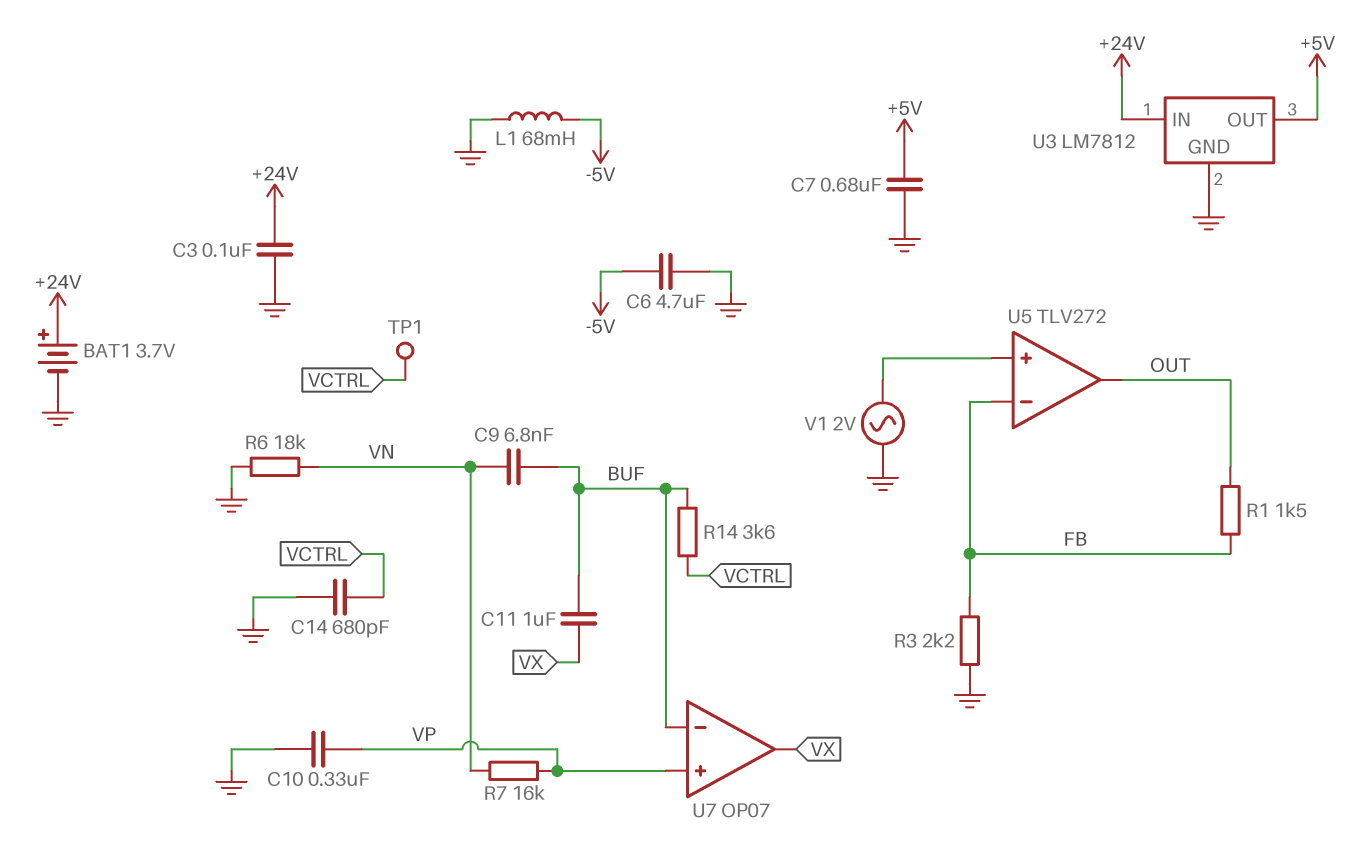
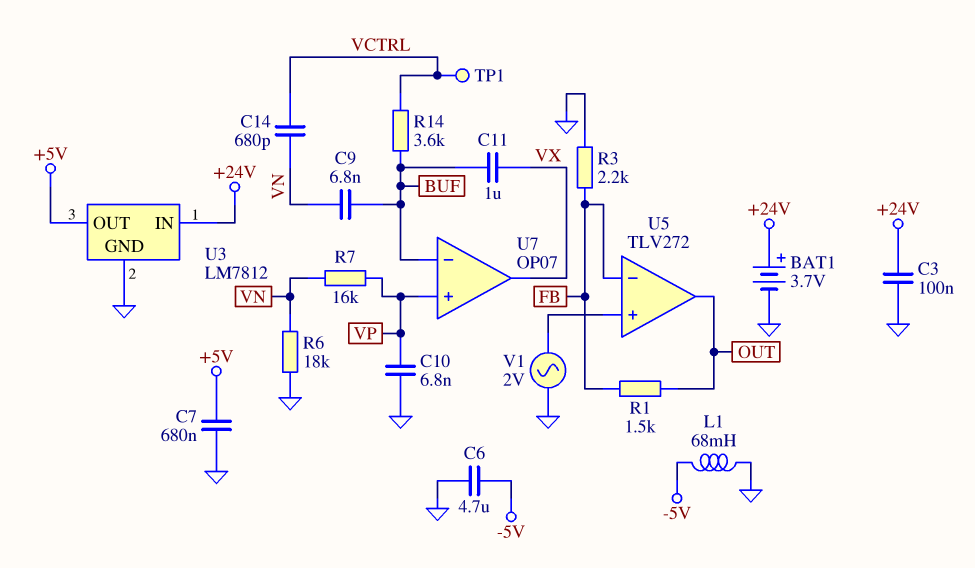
C10: 330nF (GND, VP) -> 6.8nF (GND, VP)
C14: 680pF (GND, VCTRL) -> 680pF (VCTRL, VN)

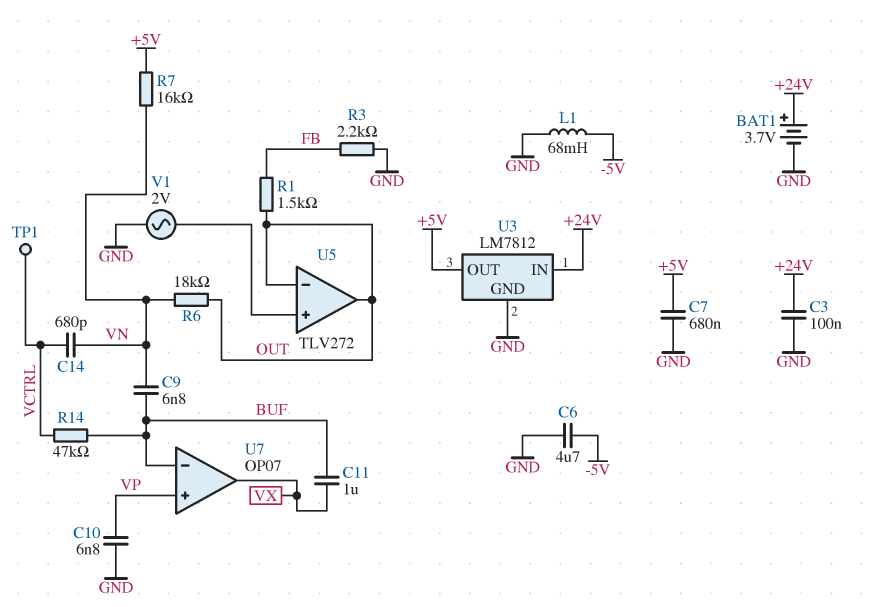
R6: 18k (GND, VN) -> 18k (OUT, VN)
R7: 16k (VN, VP) -> 16k (+5V, VN)
R14: 3.6k (BUF, VCTRL) -> 47k (BUF, VCTRL)
U5 pin in-: FB -> OUT

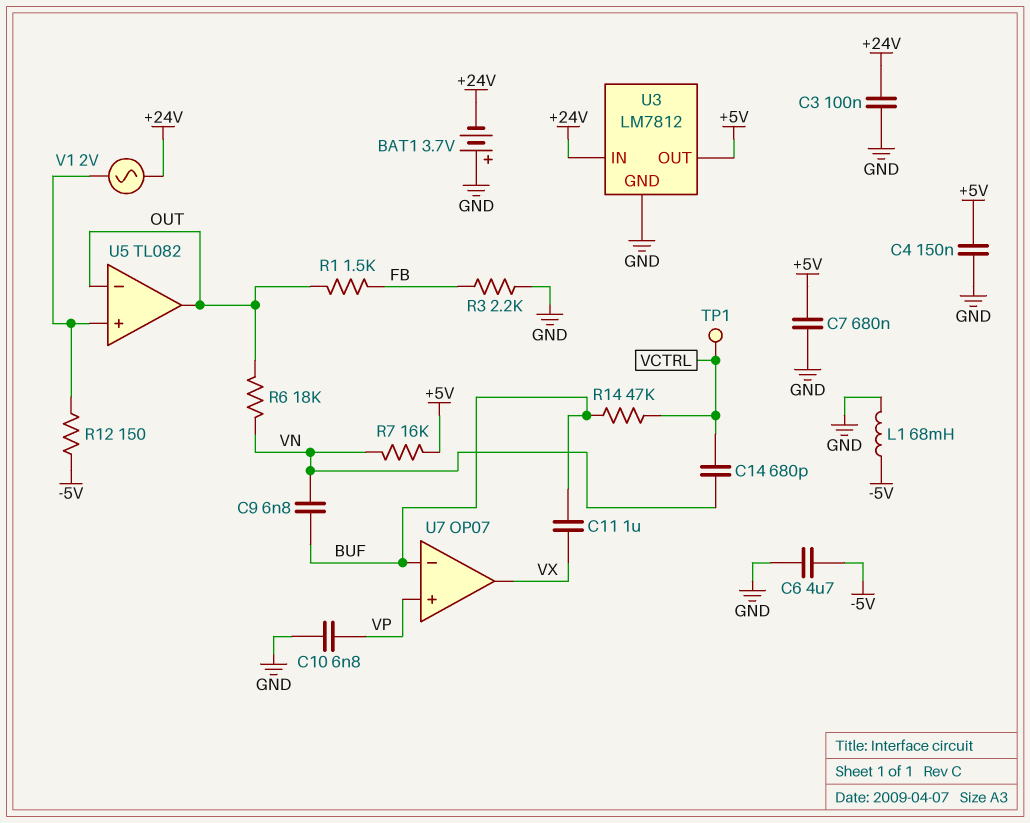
BAT1: 3.7V (plus +24V, minus GND) -> 3.7V (plus GND, minus +24V)
C4: none -> 150nF (+5V, GND)
R12: none -> 150 (-5V, U5/in+)
U5: TLV272 -> TL082
V1: AC 2V (GND, U5/in+) -> AC 2V (+24V, U5/in+)

